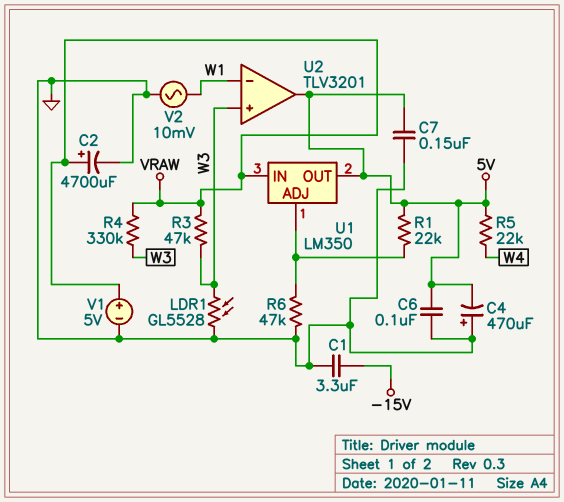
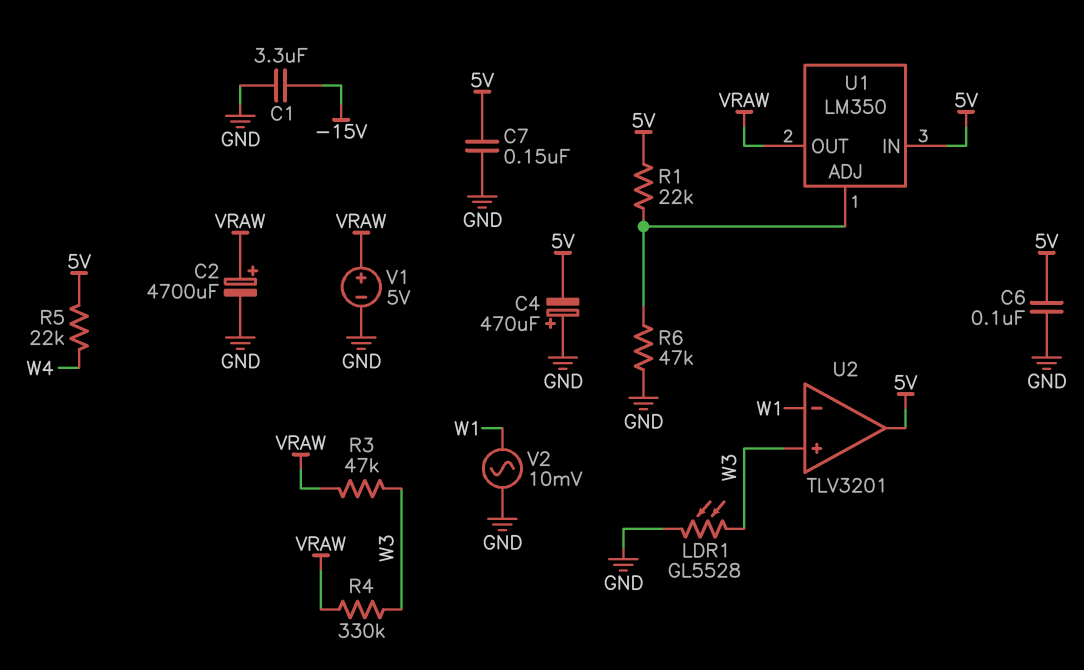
U1 pin IN: VRAW -> 5V
U1 pin OUT: 5V -> VRAW

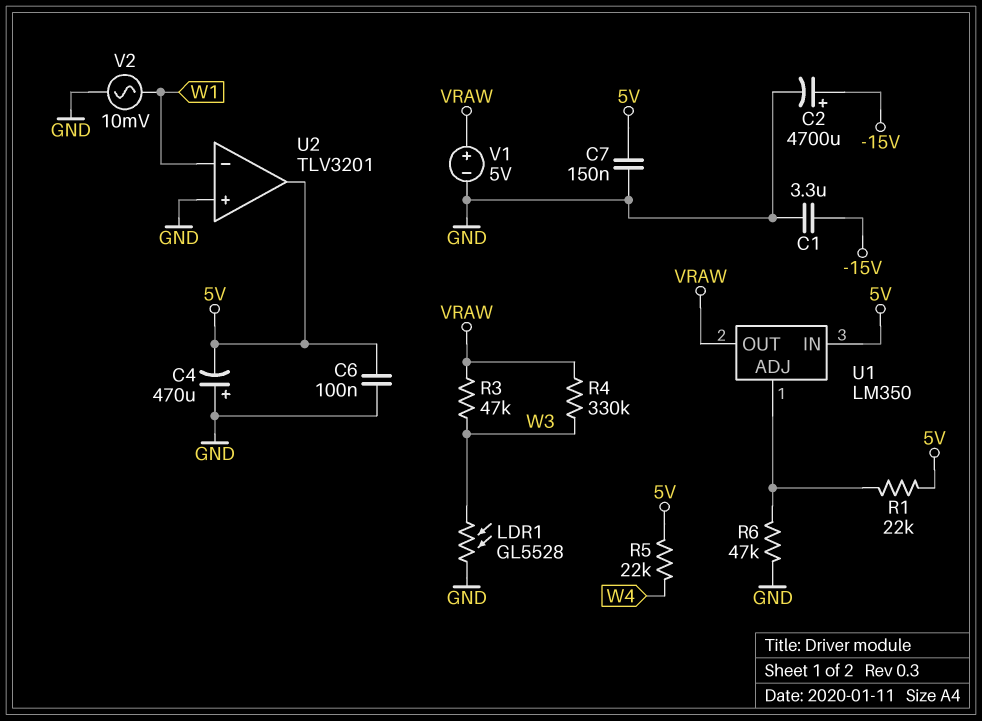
C2: 4700uF (plus VRAW, minus GND) -> 4700uF (plus -15V, minus GND)
U2 pin in+: W3 -> GND

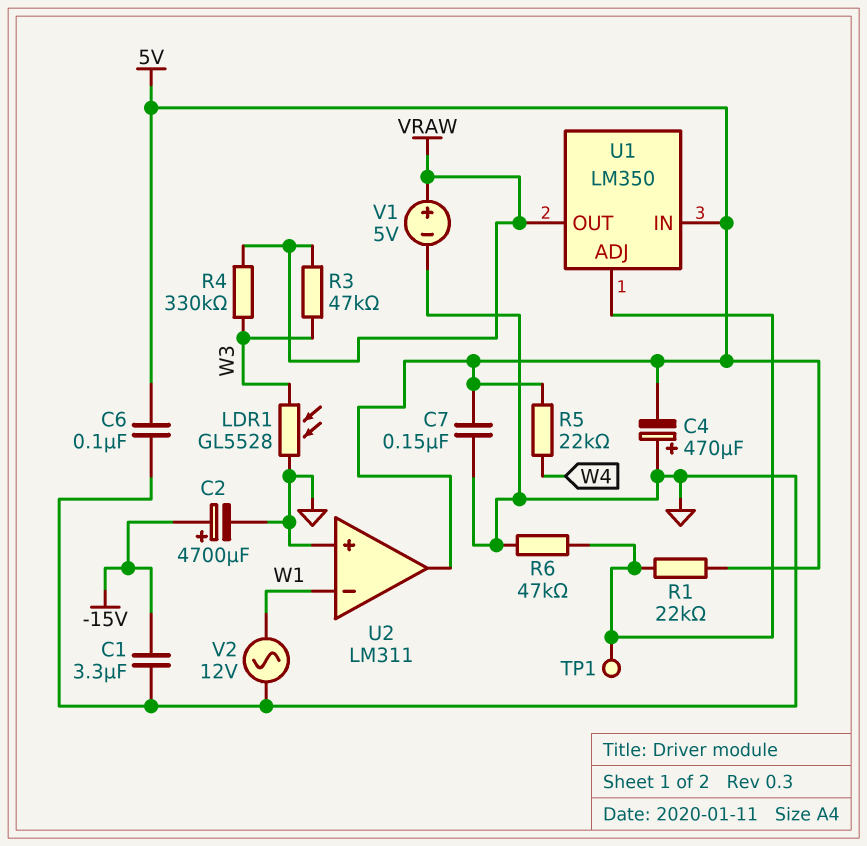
TP1: none -> test point (U1/ADJ)
U2: TLV3201 -> LM311
V2: AC 10mV (GND, W1) -> AC 12V (GND, W1)

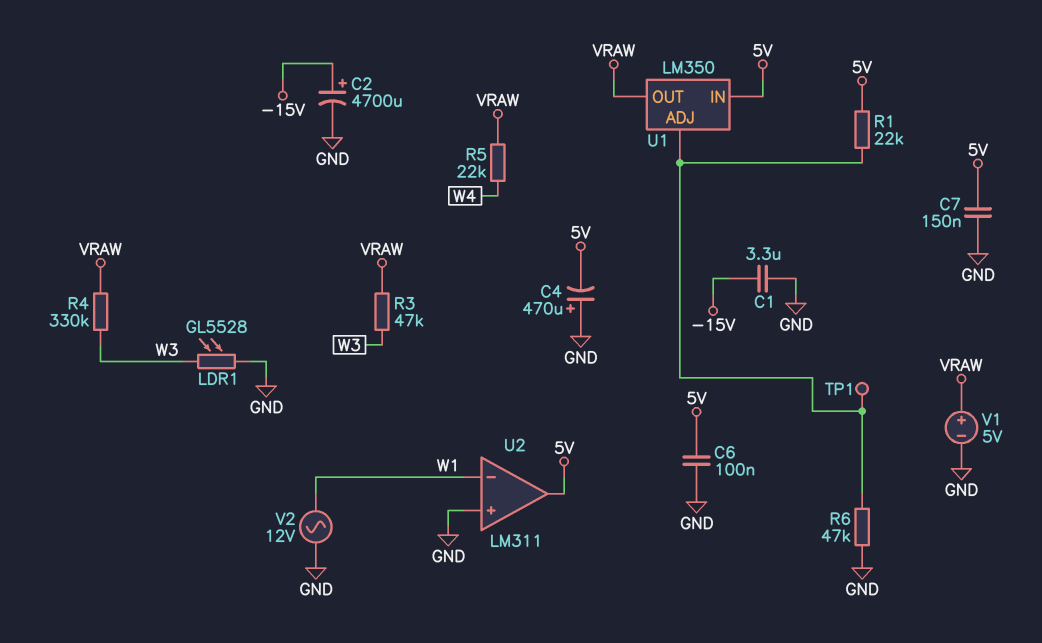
R5: 22k (5V, W4) -> 22k (VRAW, W4)

